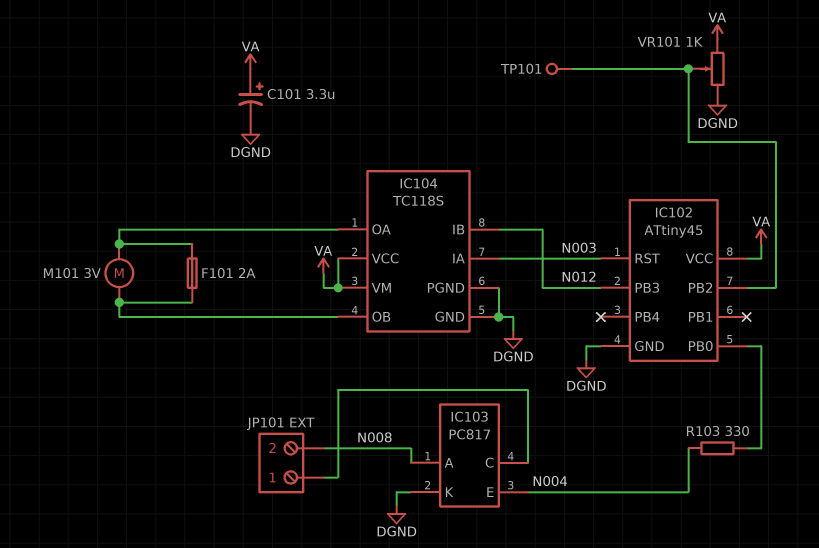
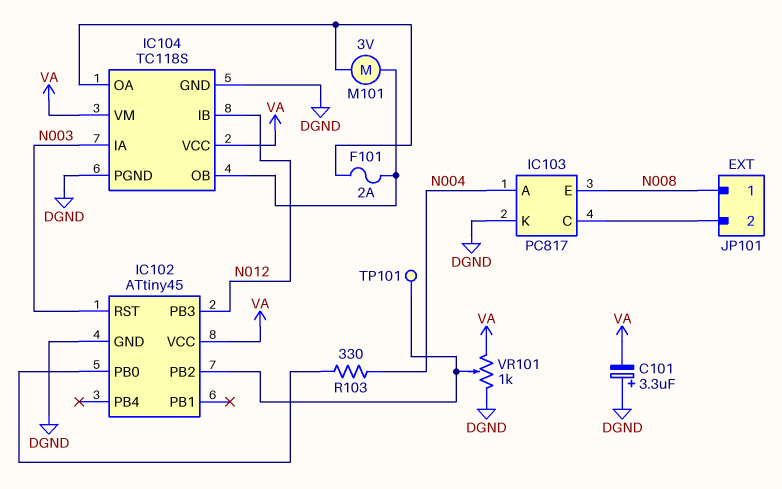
C101: 3.3uF (plus VA, minus DGND) -> 3.3uF (plus DGND, minus VA)
IC103 pin A: N008 -> N004
IC103 pin E: N004 -> N008
JP101 pin 1: IC103/C -> N008
JP101 pin 2: N008 -> IC103/C

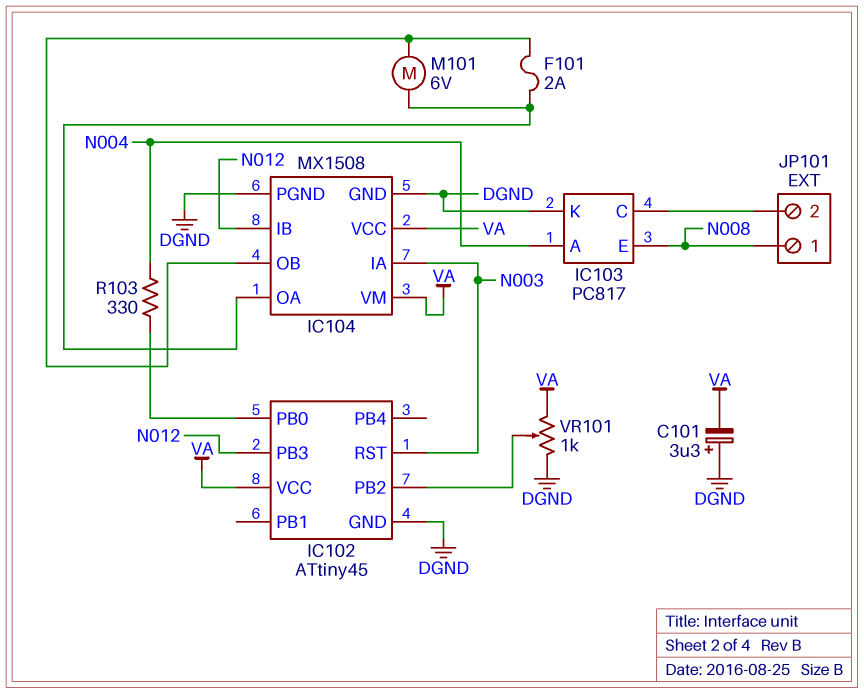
IC104: TC118S -> MX1508
M101: motor 3V (IC104/OA, IC104/OB) -> motor 6V (IC104/OA, IC104/OB)
TP101: test point (IC102/PB2) -> none

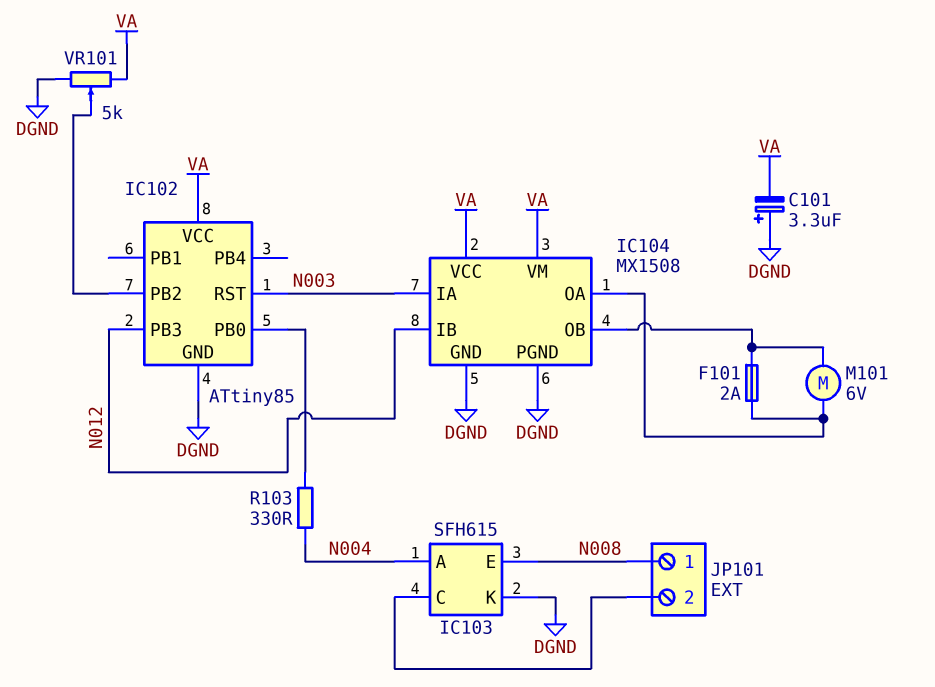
IC102: ATtiny45 -> ATtiny85
IC103: PC817 -> SFH615
VR101: 1k (DGND, VA, wiper IC102/PB2) -> 5k (DGND, VA, wiper IC102/PB2)

